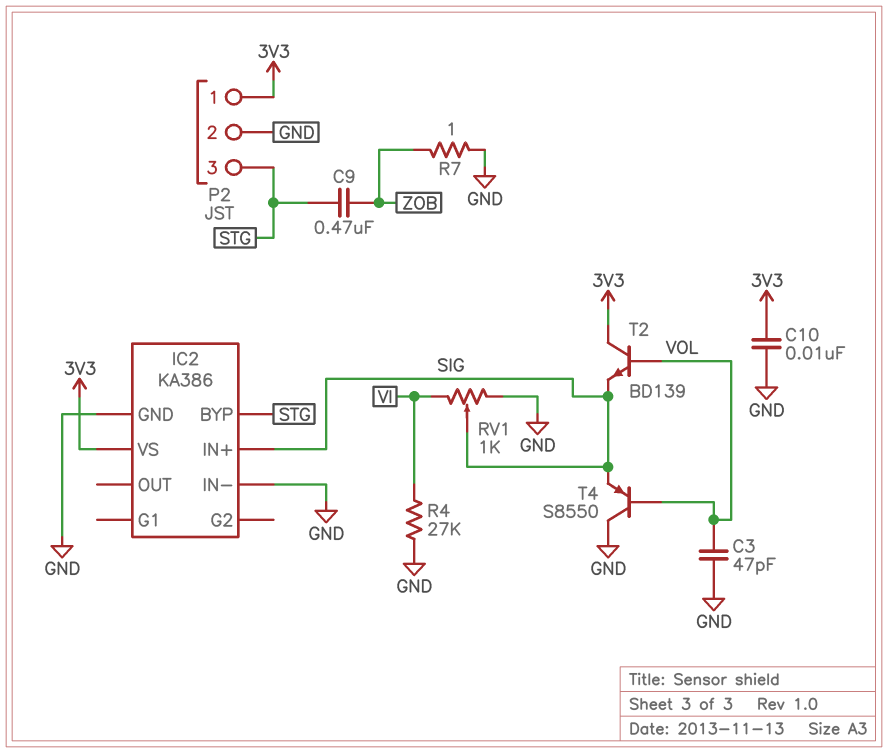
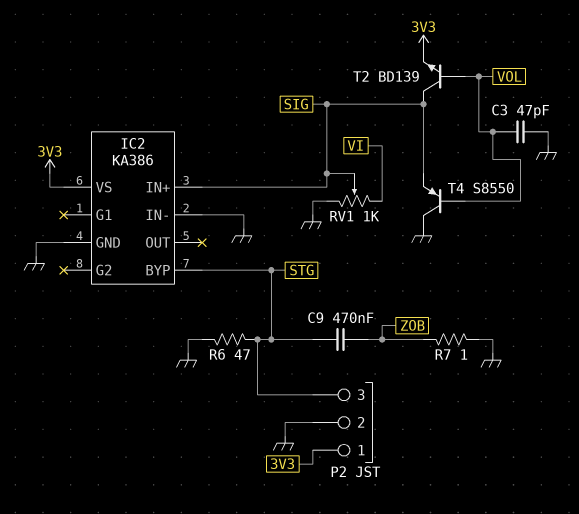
C10: 10nF (3V3, GND) -> none
R4: 27k (GND, VI) -> none
R6: none -> 47 (GND, STG)
T2: NPN BD139 (B VOL, C 3V3, E SIG) -> NPN BD139 (B VOL, C SIG, E 3V3)

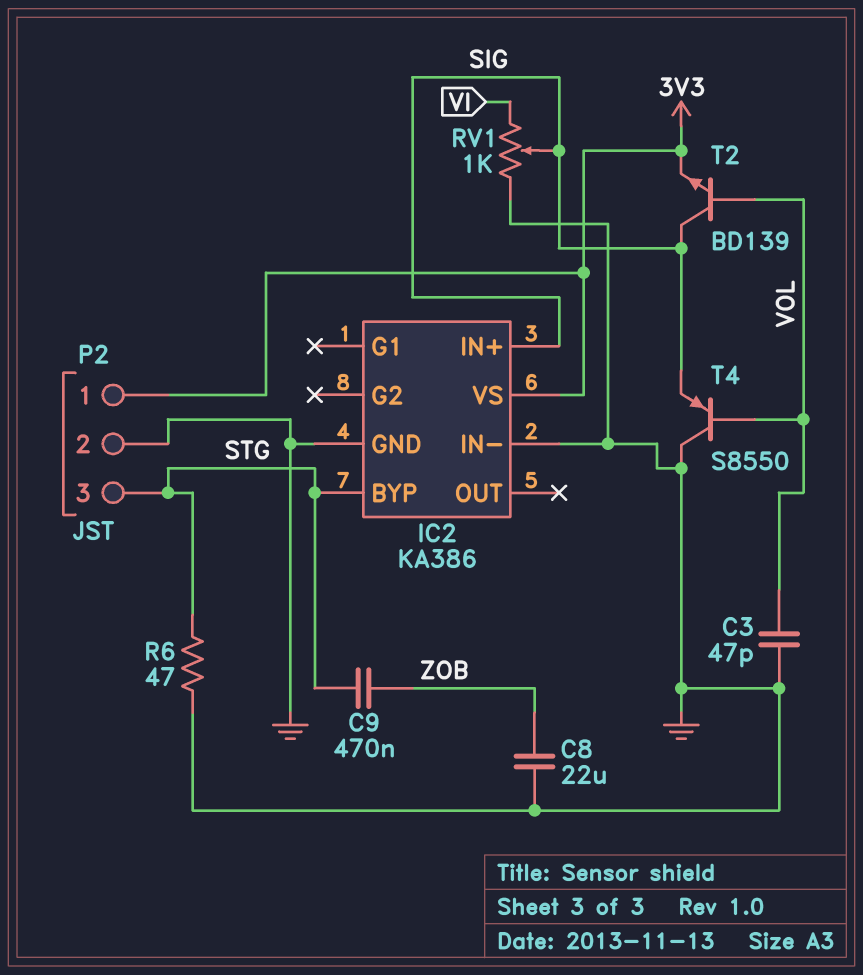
C8: none -> 22uF (GND, ZOB)
R7: 1 (GND, ZOB) -> none

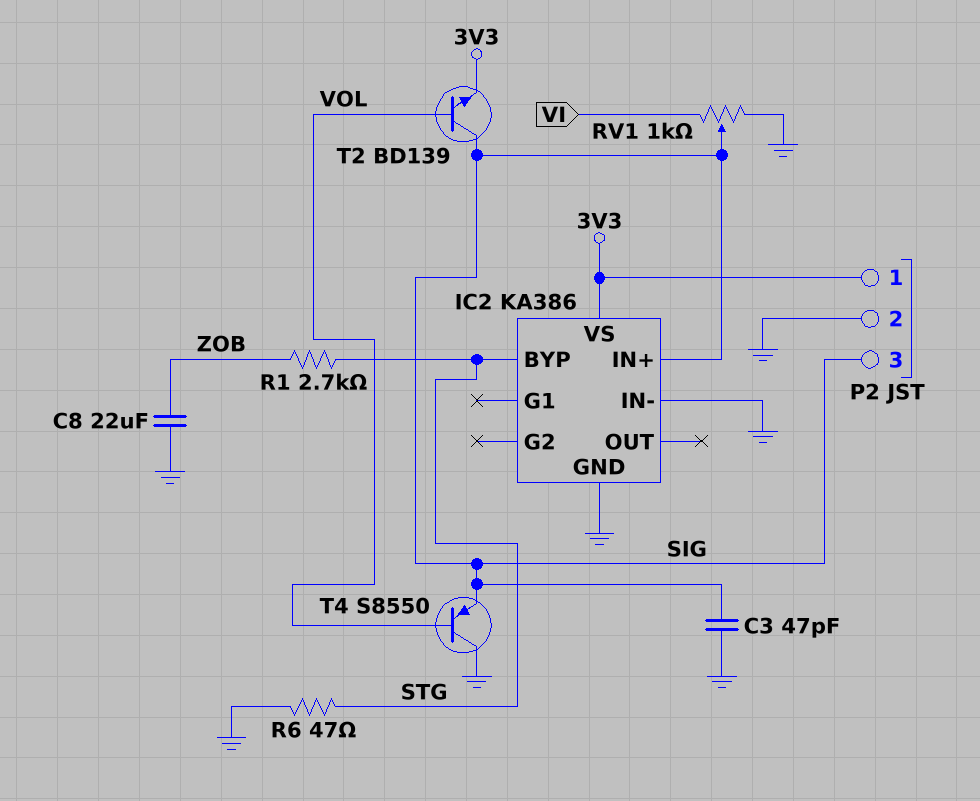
C3: 47pF (GND, VOL) -> 47pF (GND, SIG)
C9: 470nF (STG, ZOB) -> none
P2 pin 3: STG -> SIG
R1: none -> 2.7k (STG, ZOB)

